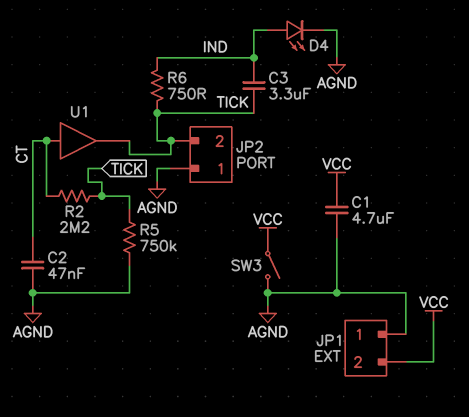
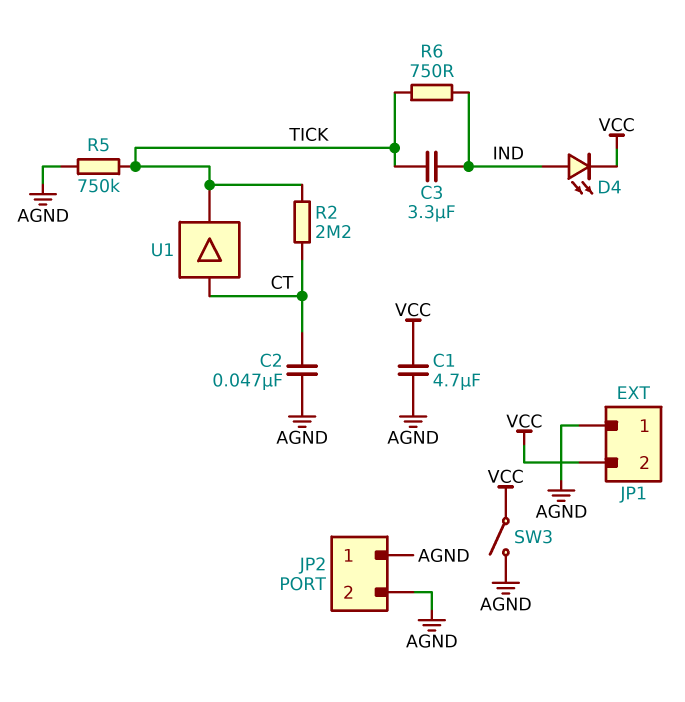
D4: LED (A IND, K AGND) -> LED (A IND, K VCC)
JP2 pin 2: TICK -> AGND

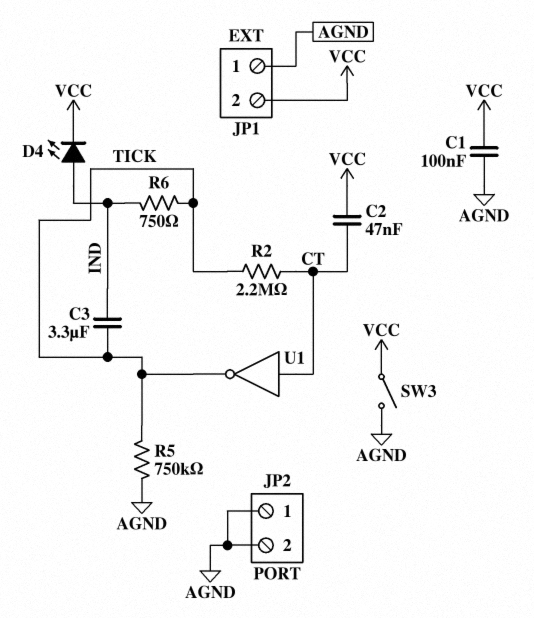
C1: 4.7uF (AGND, VCC) -> 100nF (AGND, VCC)
C2: 47nF (AGND, CT) -> 47nF (CT, VCC)
U1: buffer (in CT, out TICK) -> NOT (in CT, out TICK)

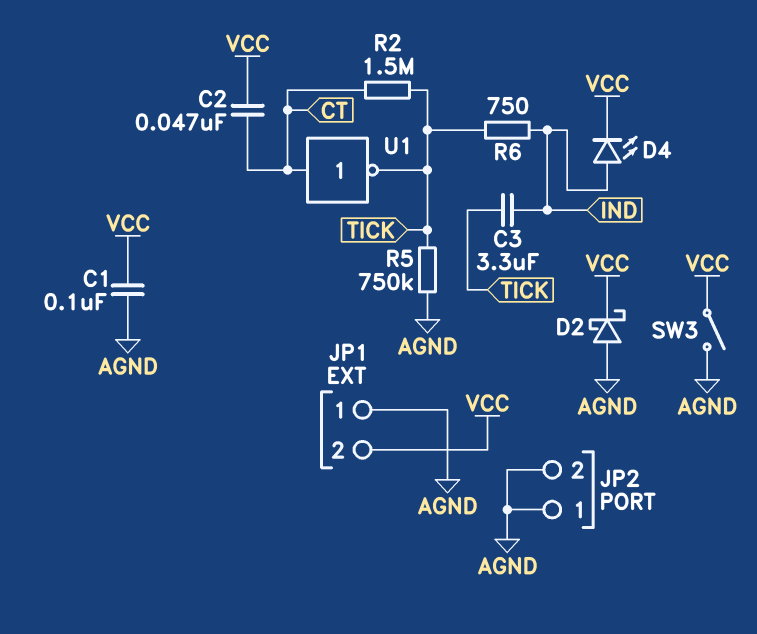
D2: none -> schottky (A AGND, K VCC)
R2: 2.2M (CT, TICK) -> 1.5M (CT, TICK)

